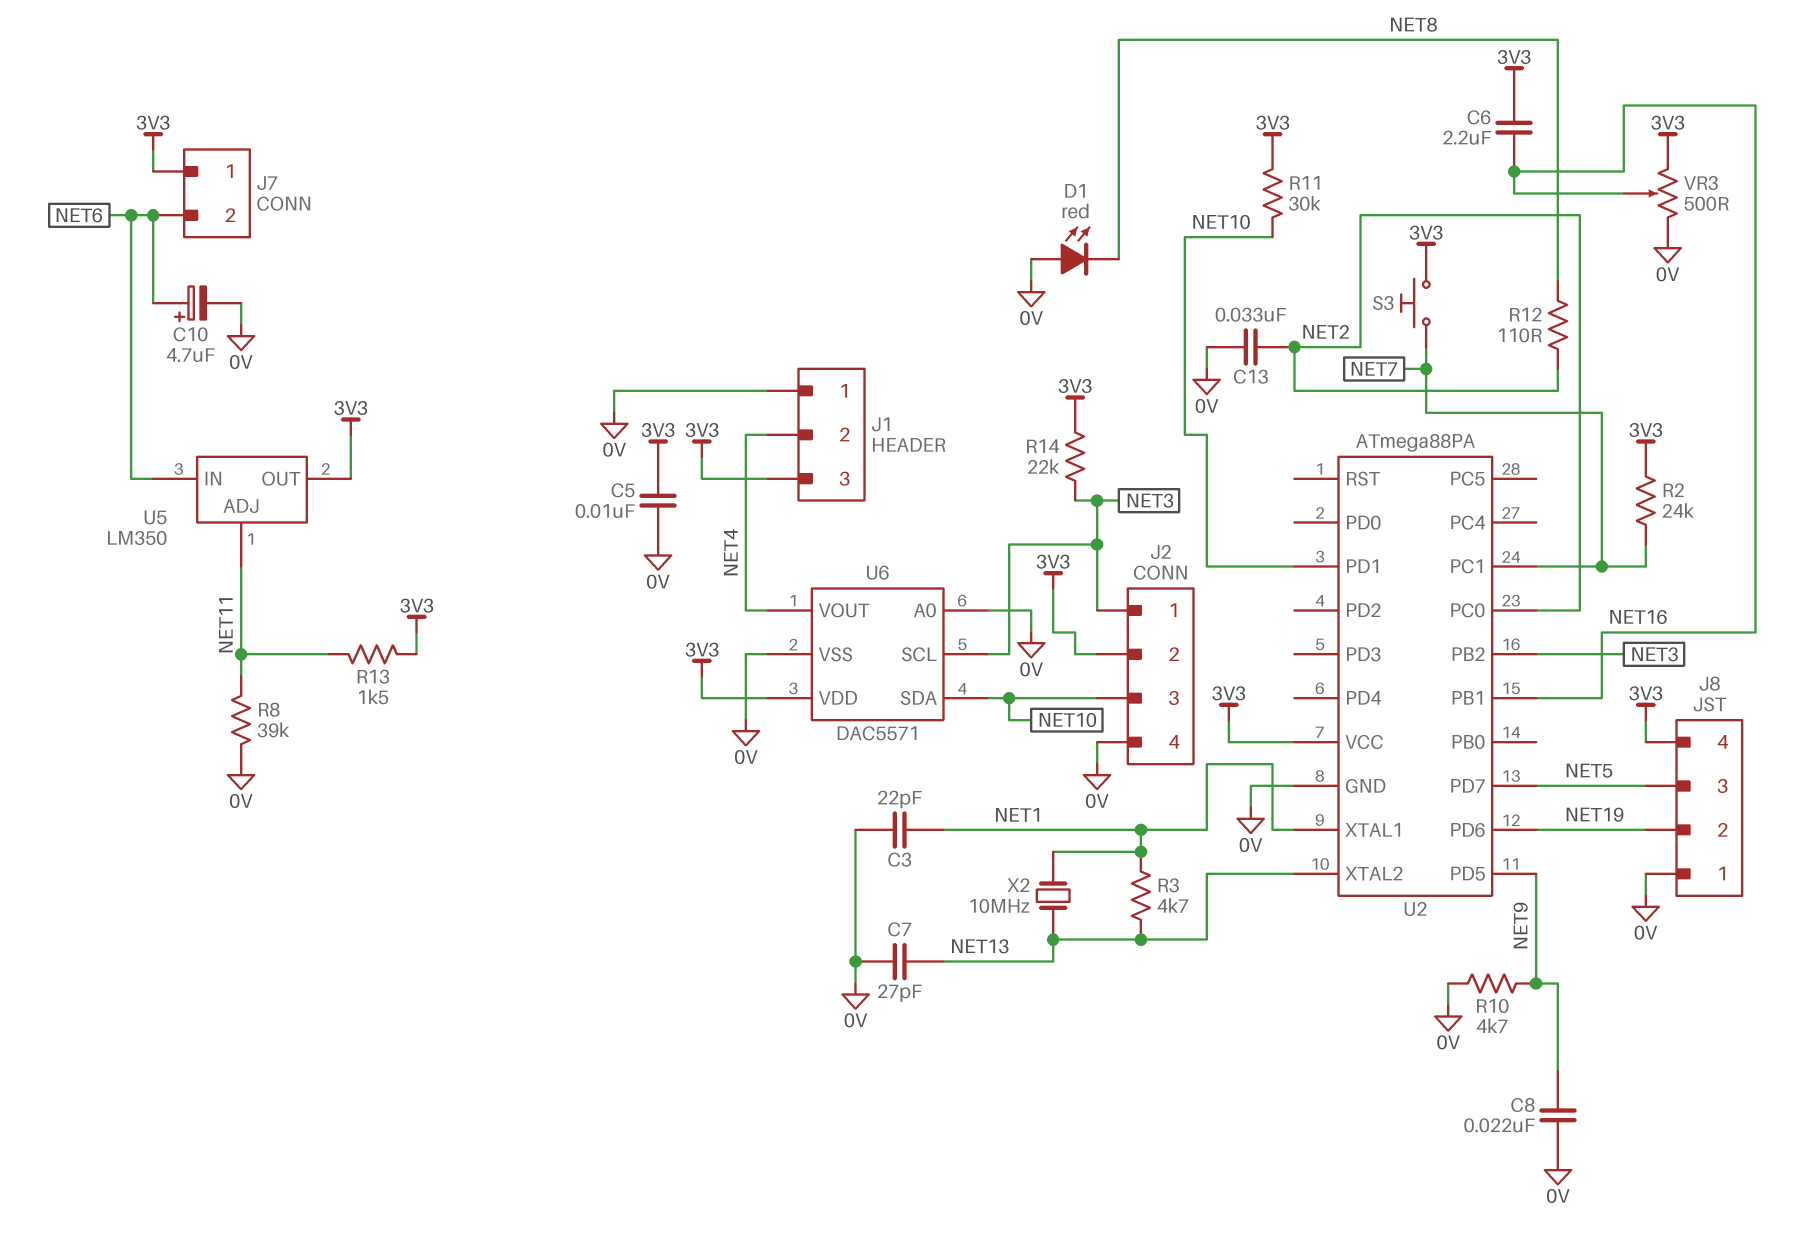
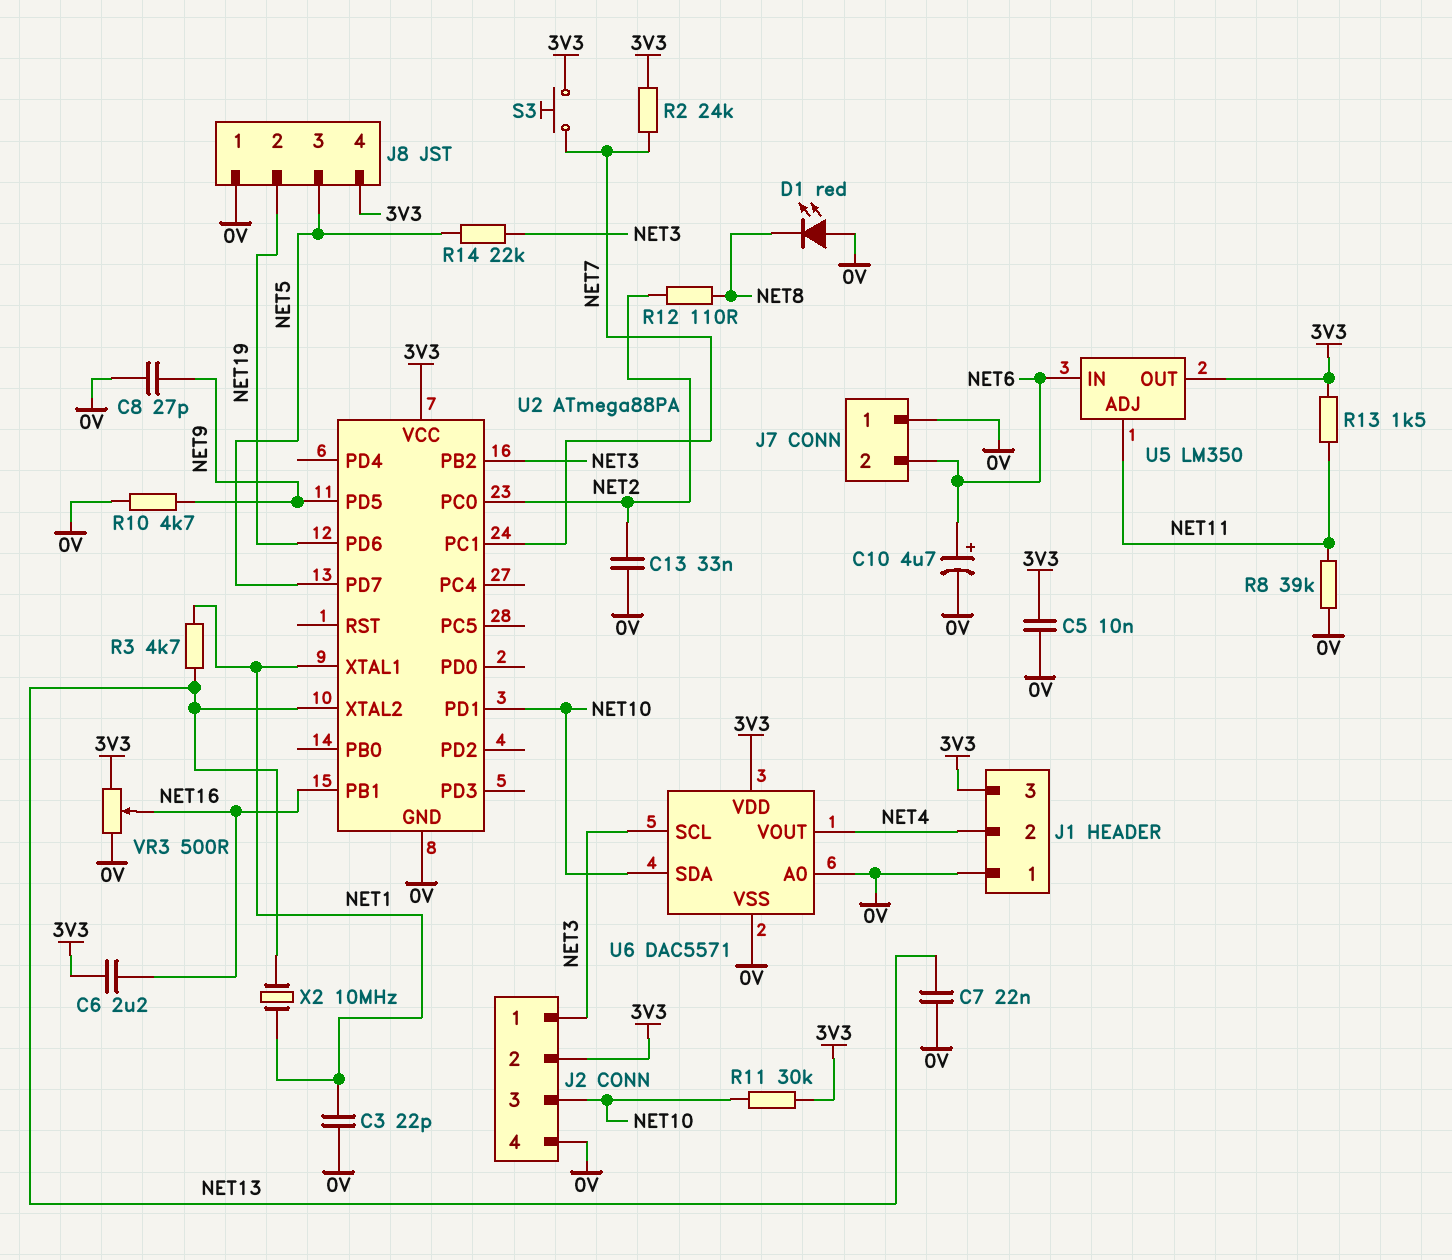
C7: 27pF (0V, NET13) -> 22nF (0V, NET13)
C8: 22nF (0V, NET9) -> 27pF (0V, NET9)
J7 pin 1: 3V3 -> 0V
R14: 22k (3V3, NET3) -> 22k (NET3, NET5)

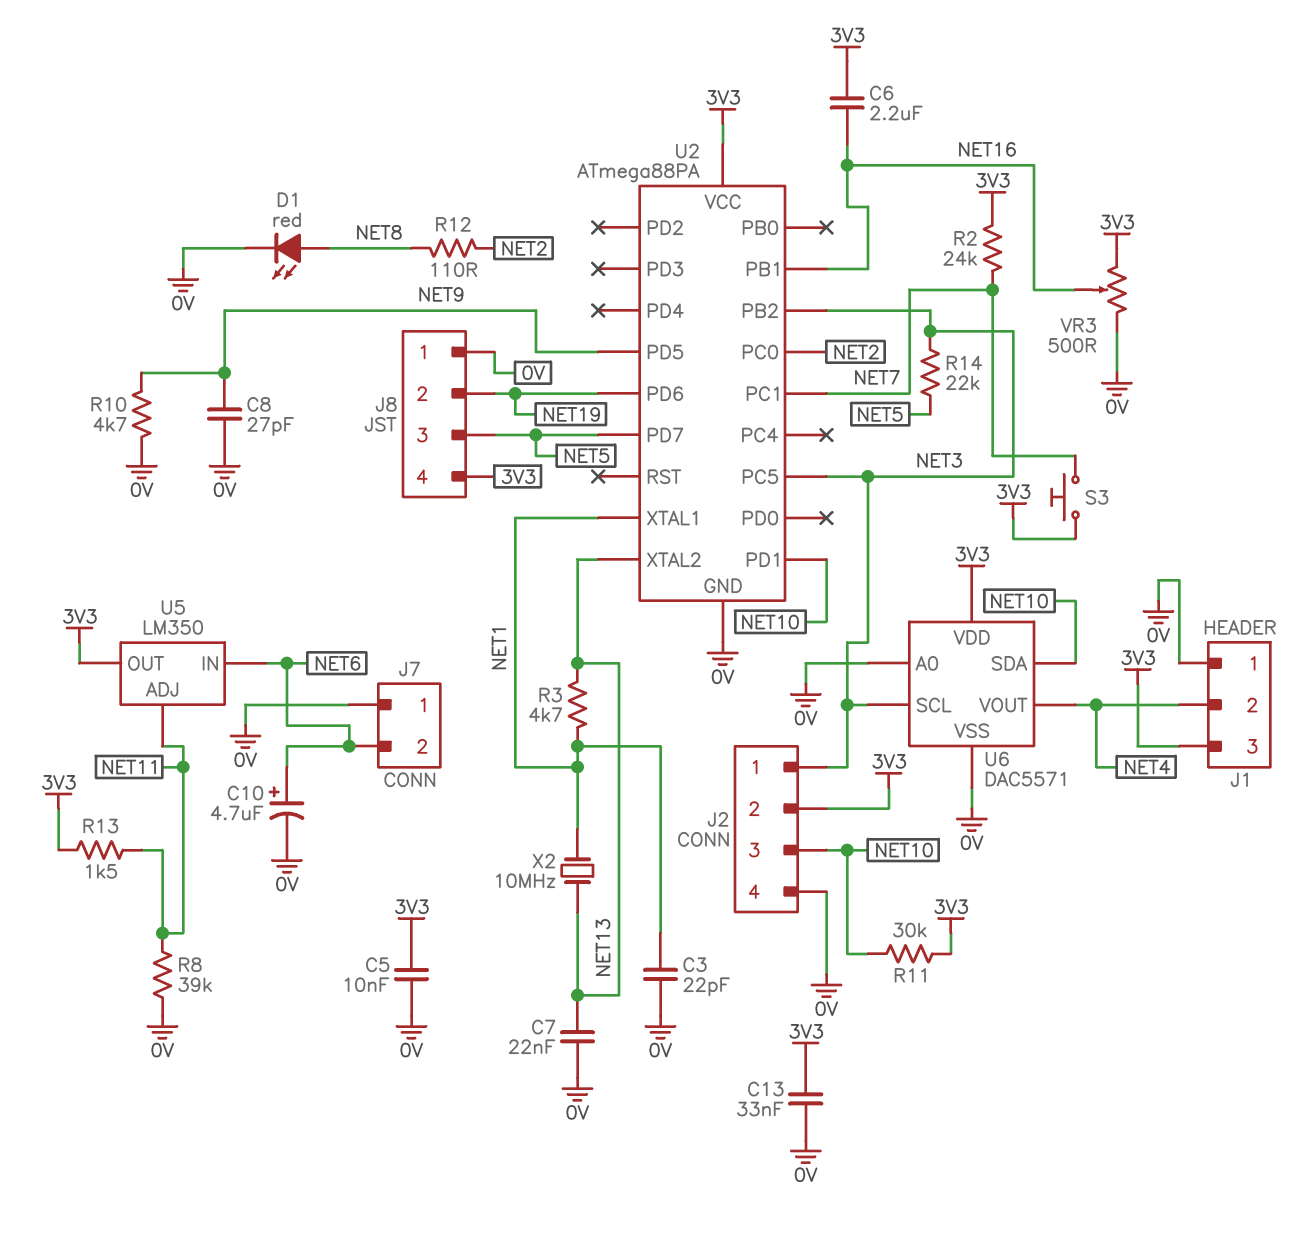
C13: 33nF (0V, NET2) -> 33nF (0V, 3V3)
D1: LED red (A 0V, K NET8) -> LED red (A NET8, K 0V)
U2 pin PC5: none -> NET3

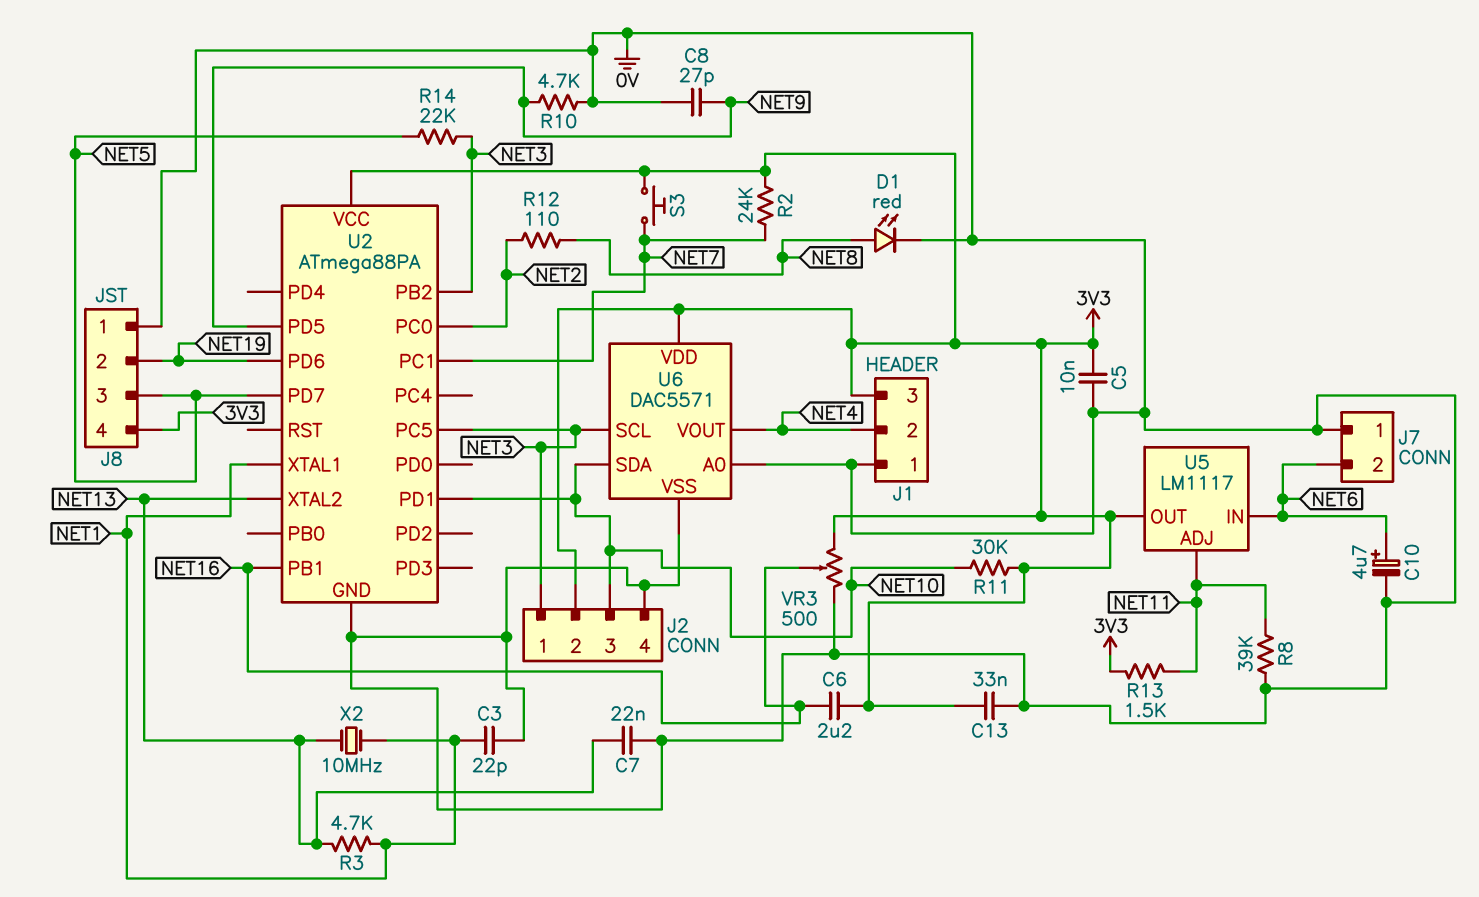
U5: LM350 -> LM1117

